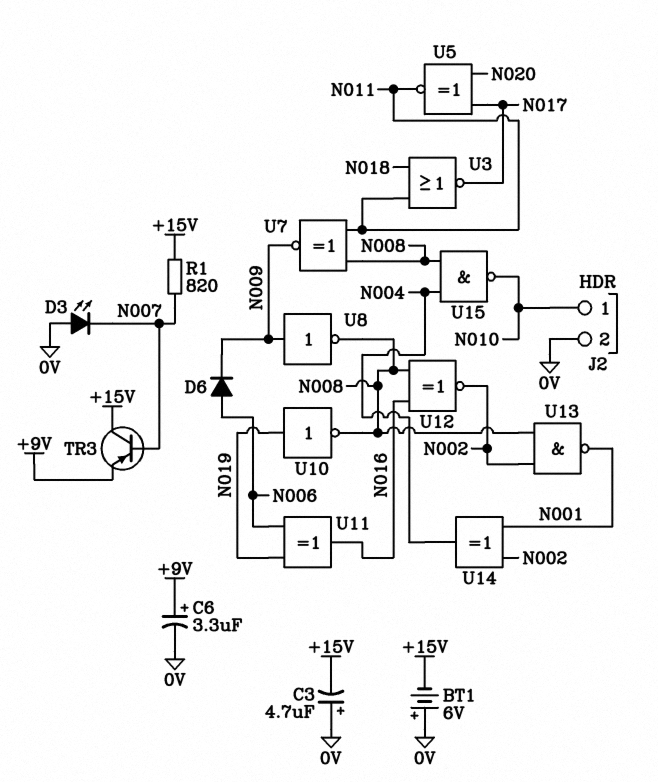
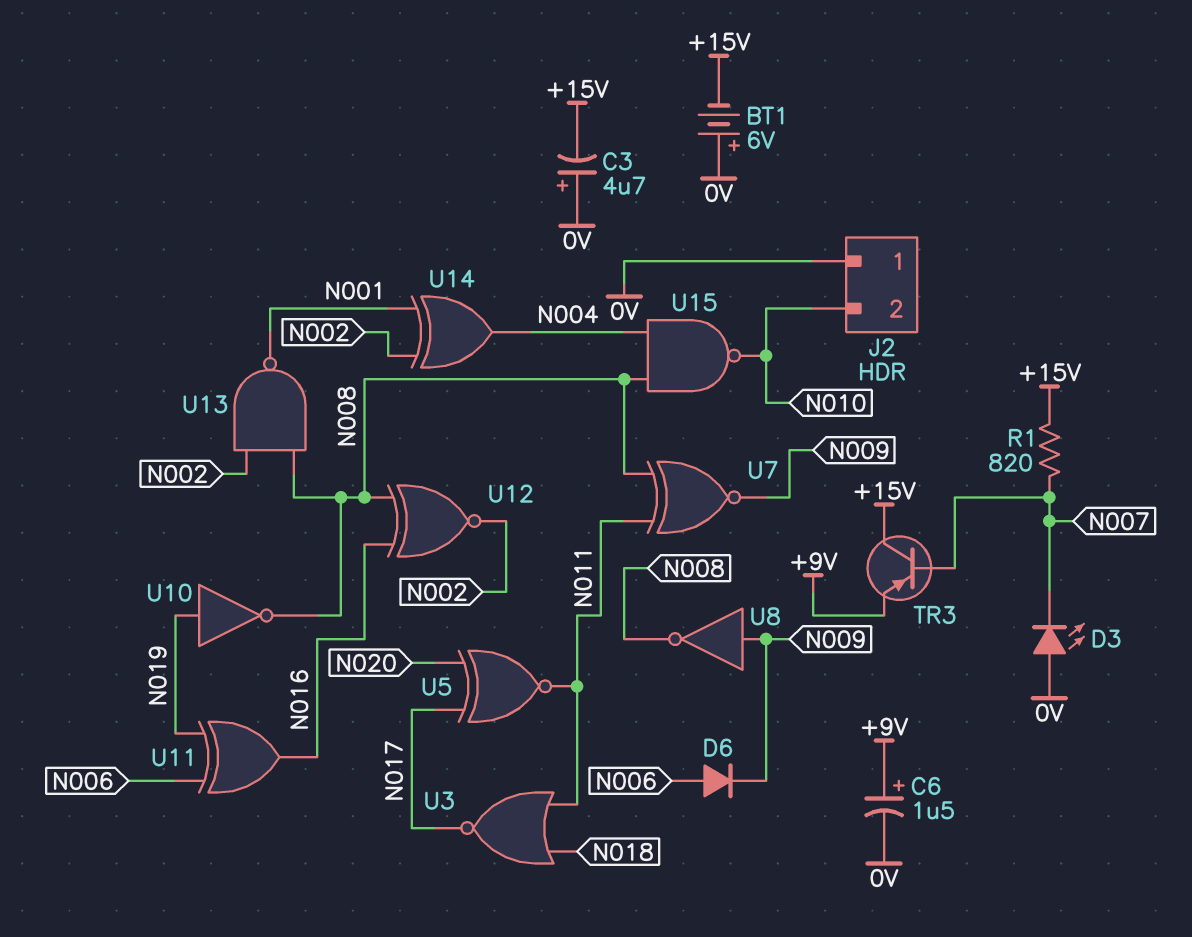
C6: 3.3uF (plus +9V, minus 0V) -> 1.5uF (plus +9V, minus 0V)
J2 pin 1: N010 -> 0V
J2 pin 2: 0V -> N010

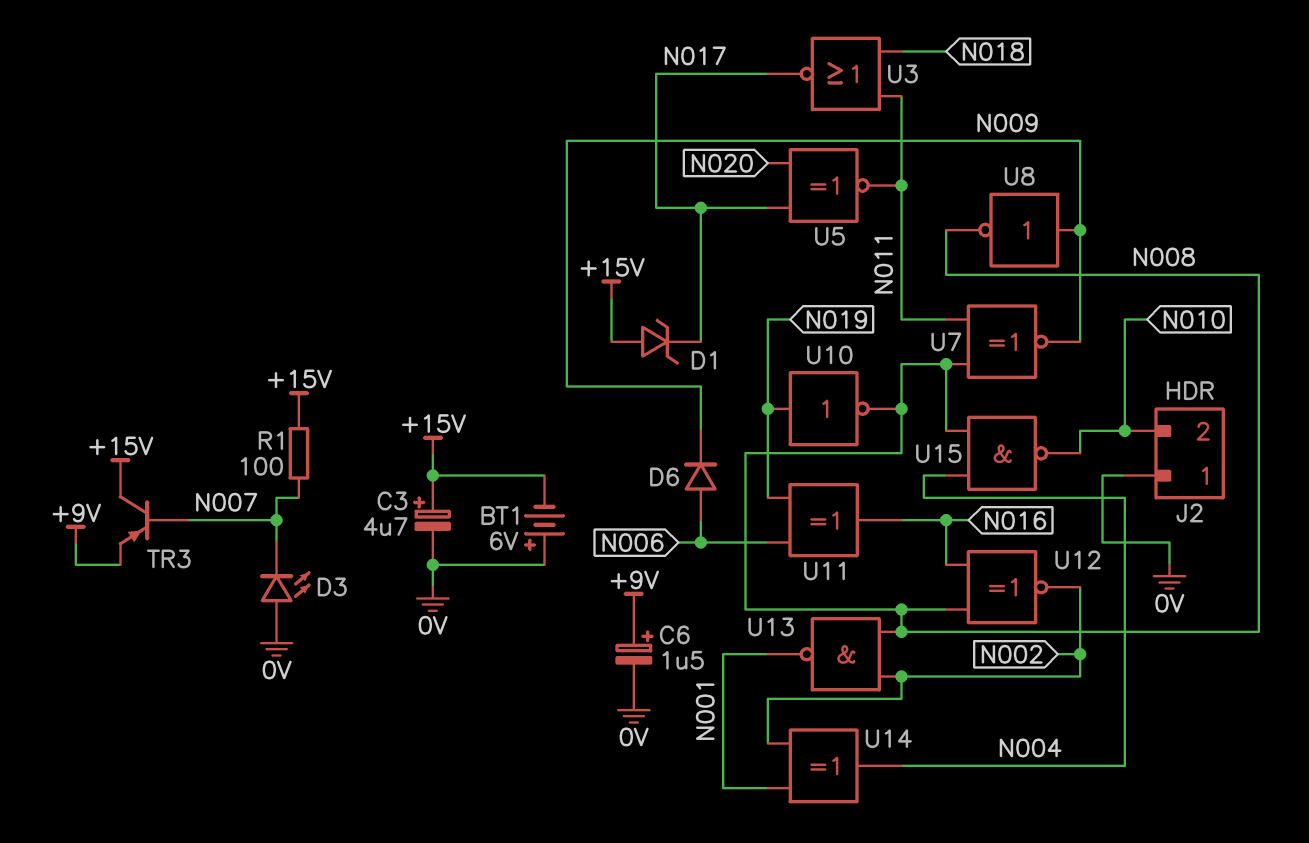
C3: 4.7uF (plus 0V, minus +15V) -> 4.7uF (plus +15V, minus 0V)
D1: none -> zener (A +15V, K N017)
R1: 820 (+15V, N007) -> 100 (+15V, N007)

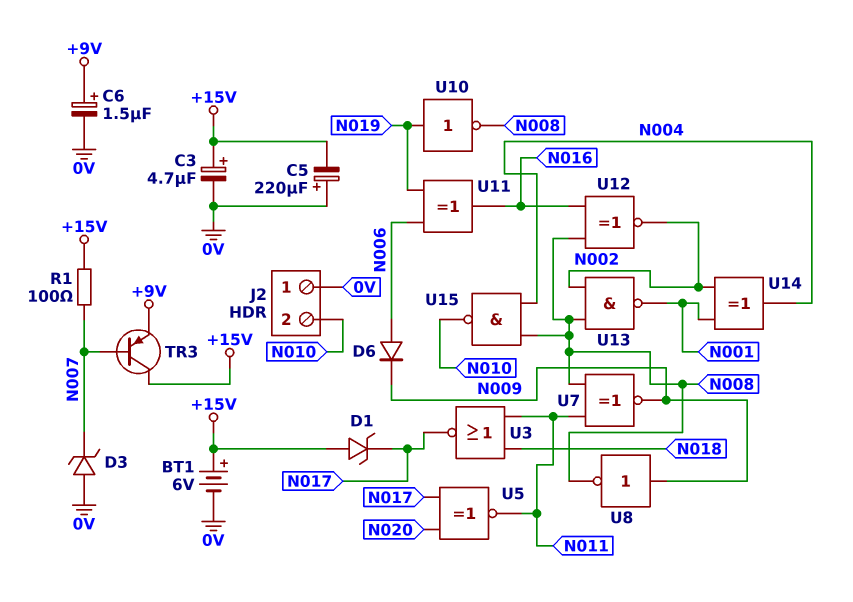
BT1: 6V (plus 0V, minus +15V) -> 6V (plus +15V, minus 0V)
C5: none -> 220uF (plus 0V, minus +15V)
D3: LED (A 0V, K N007) -> zener (A 0V, K N007)

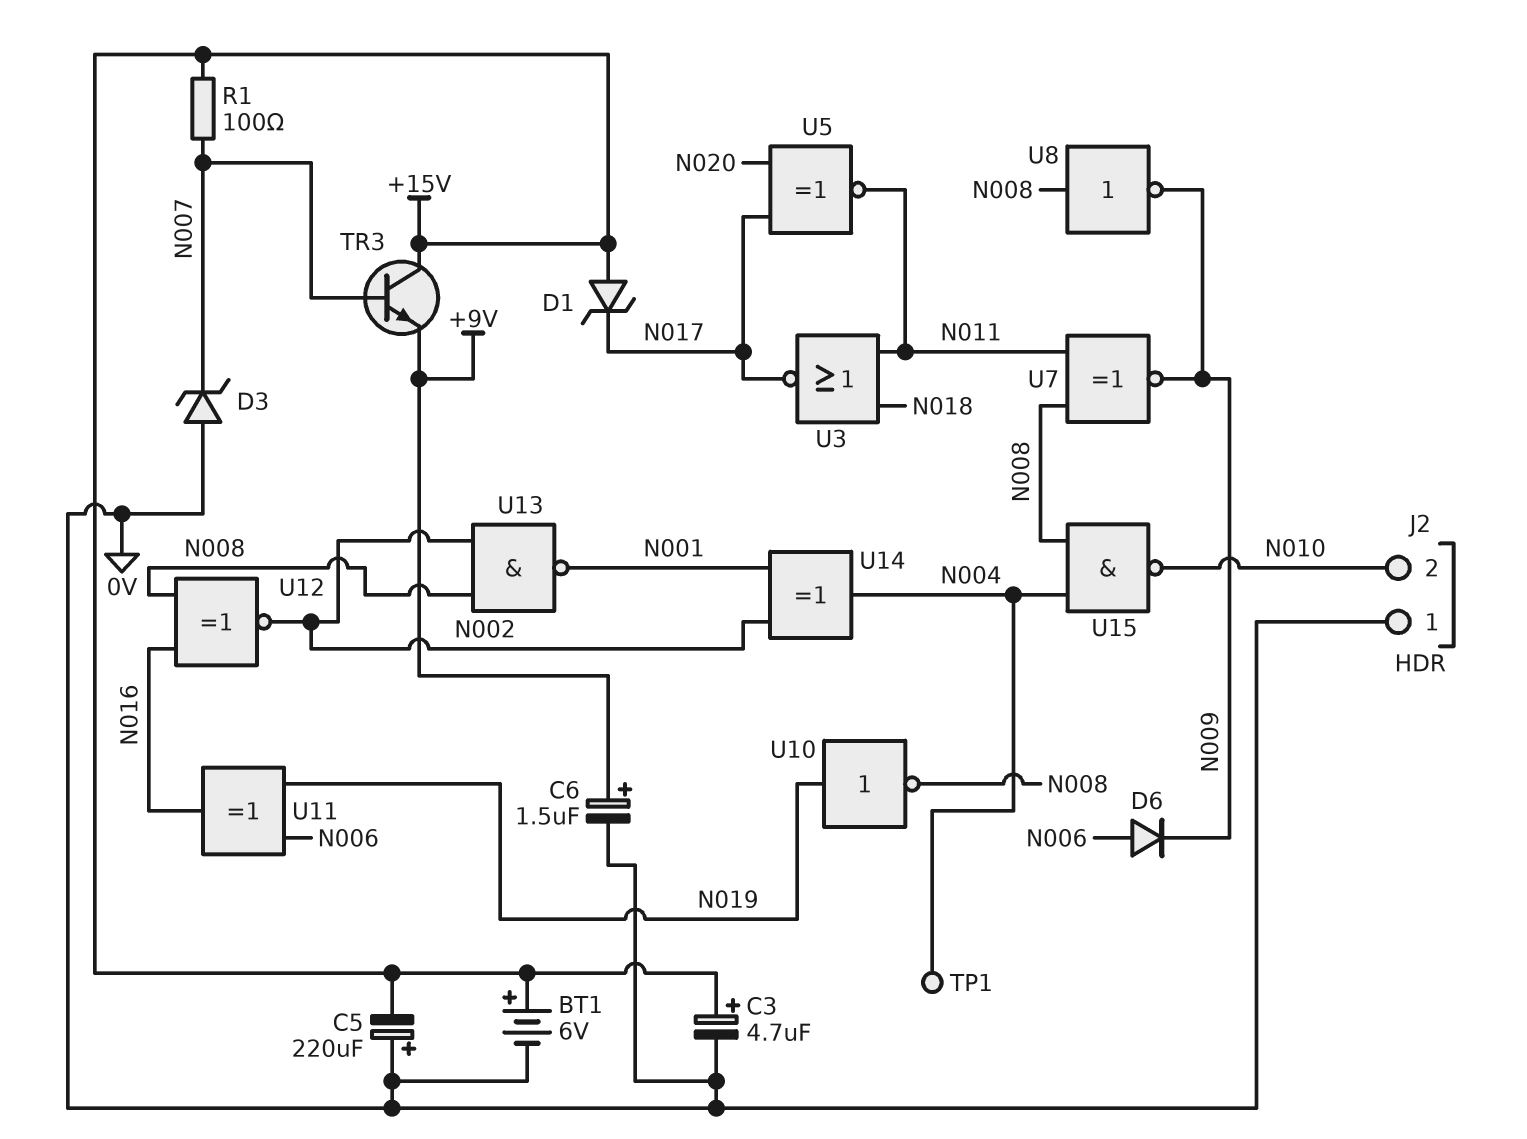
TP1: none -> test point (N004)
TR3: PNP (B N007, C +15V, E +9V) -> NPN (B N007, C +15V, E +9V)
U8: NOT (in N009, out N008) -> NOT (in N008, out N009)

